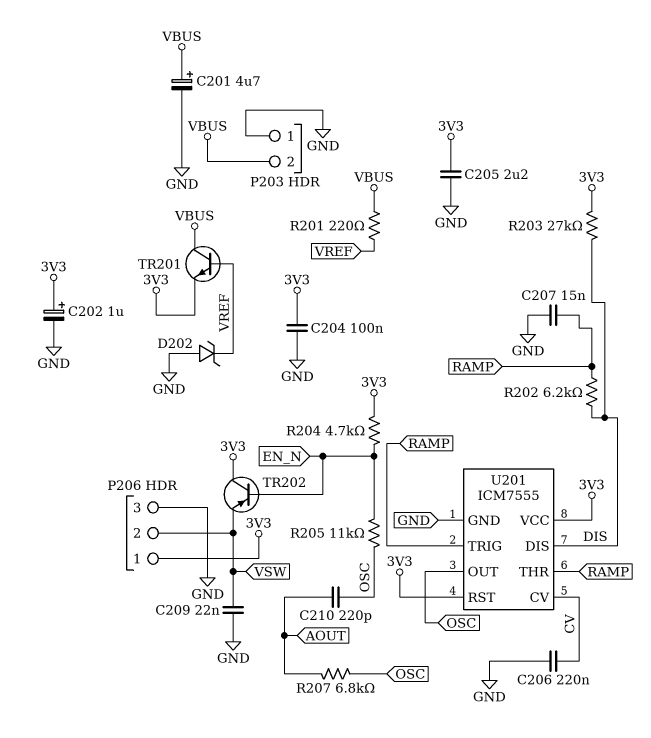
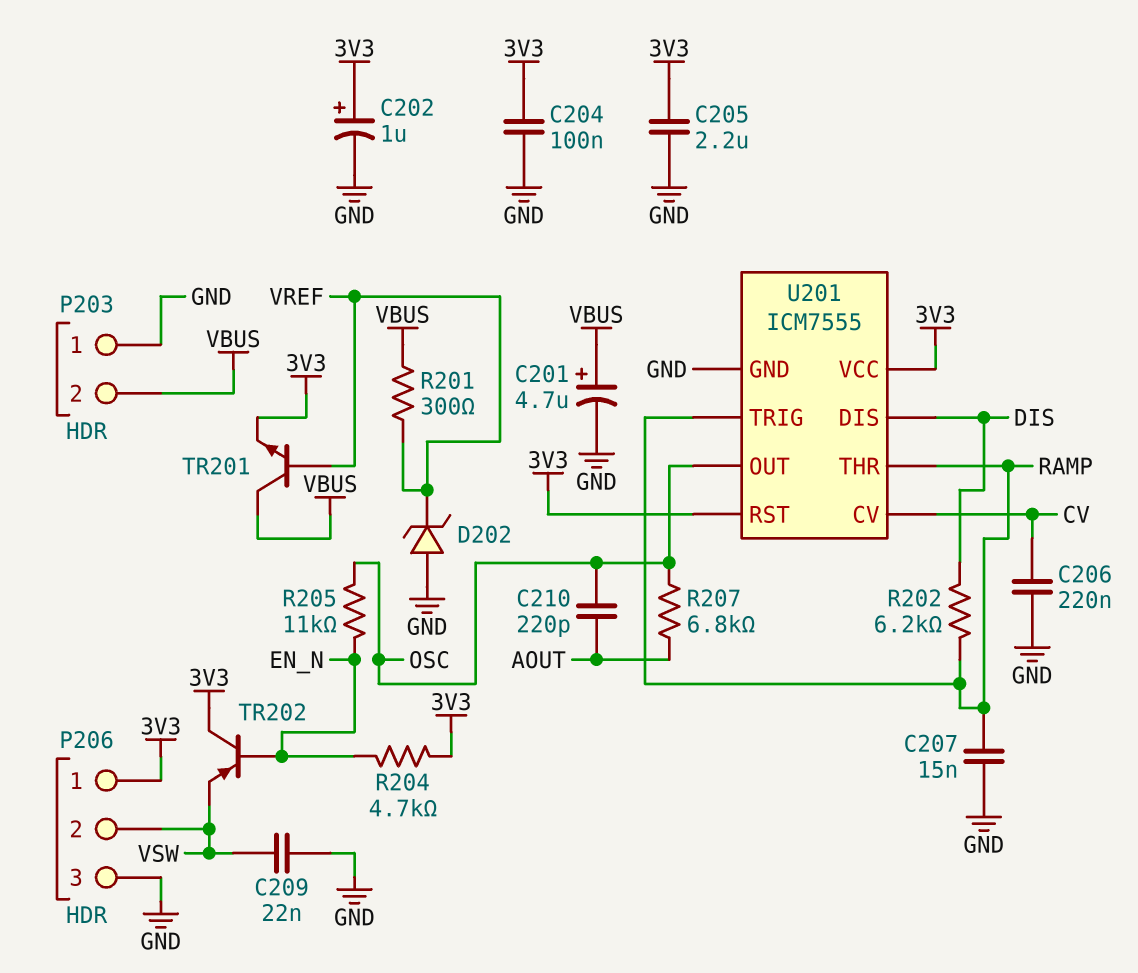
R201: 220 (VBUS, VREF) -> 300 (VBUS, VREF)
R203: 27k (3V3, DIS) -> none

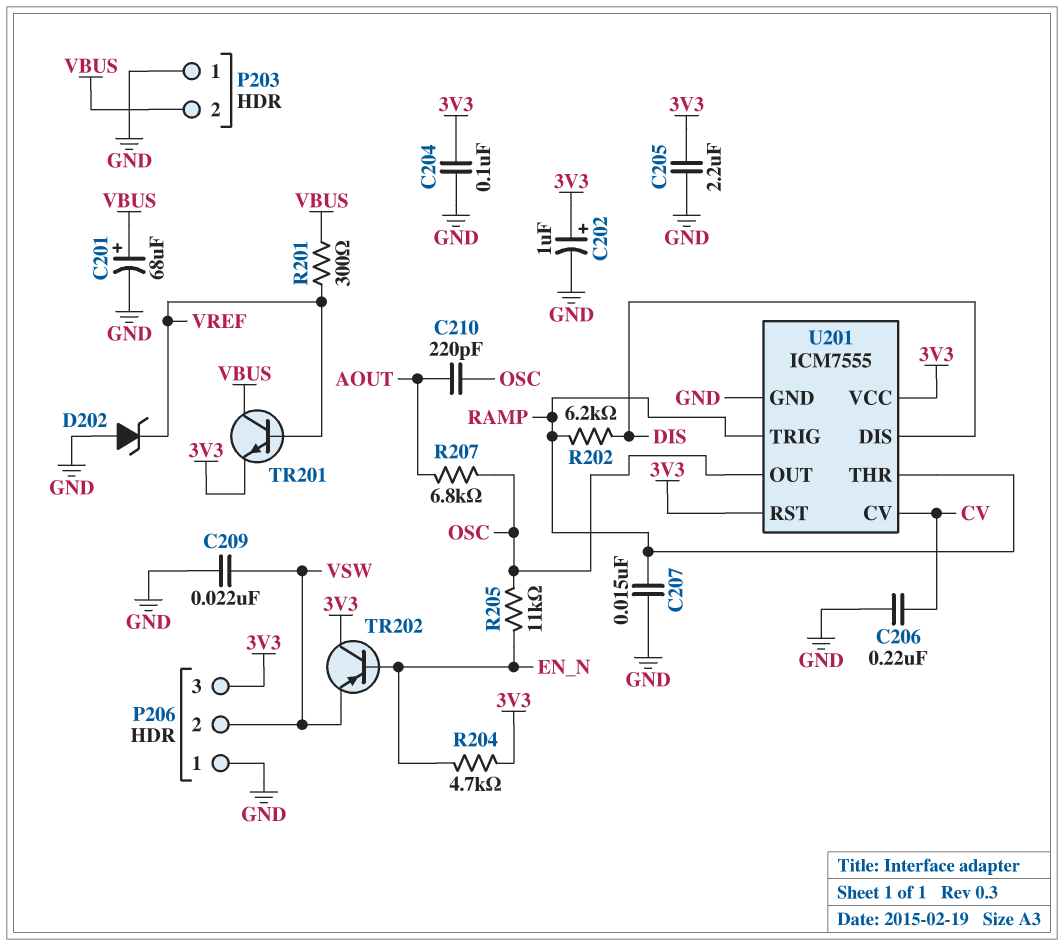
C201: 4.7uF (plus VBUS, minus GND) -> 68uF (plus VBUS, minus GND)
P206 pin 1: 3V3 -> GND
P206 pin 3: GND -> 3V3

